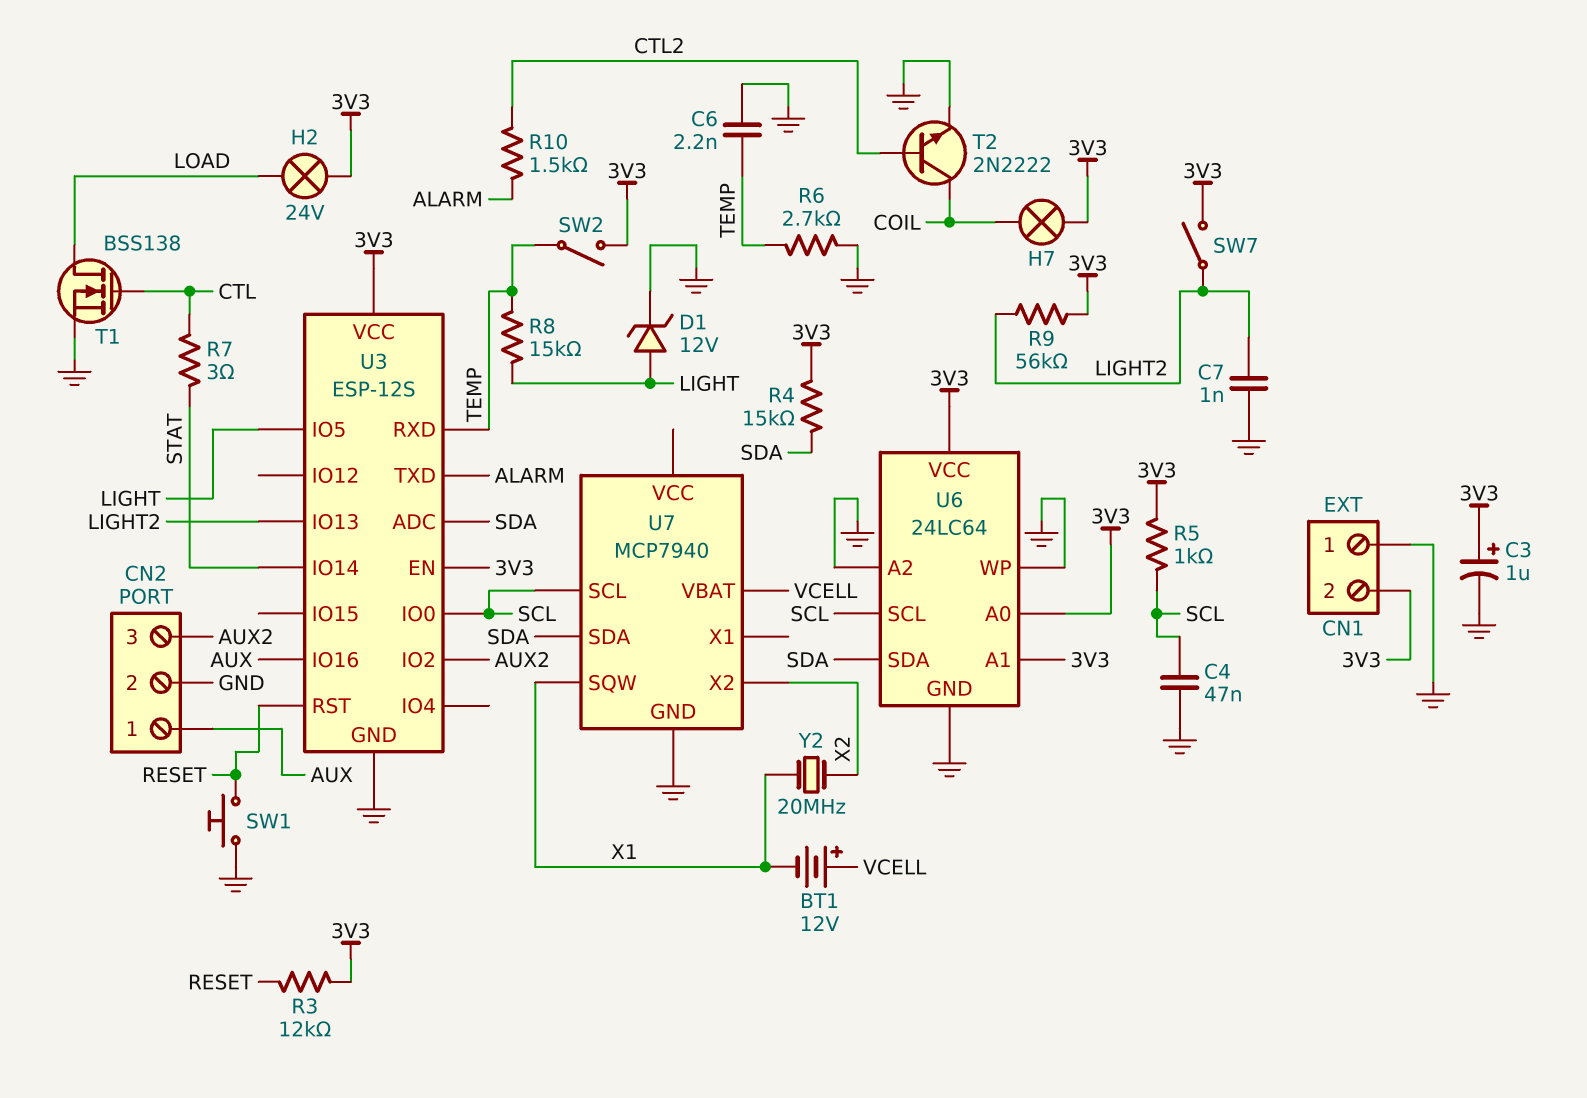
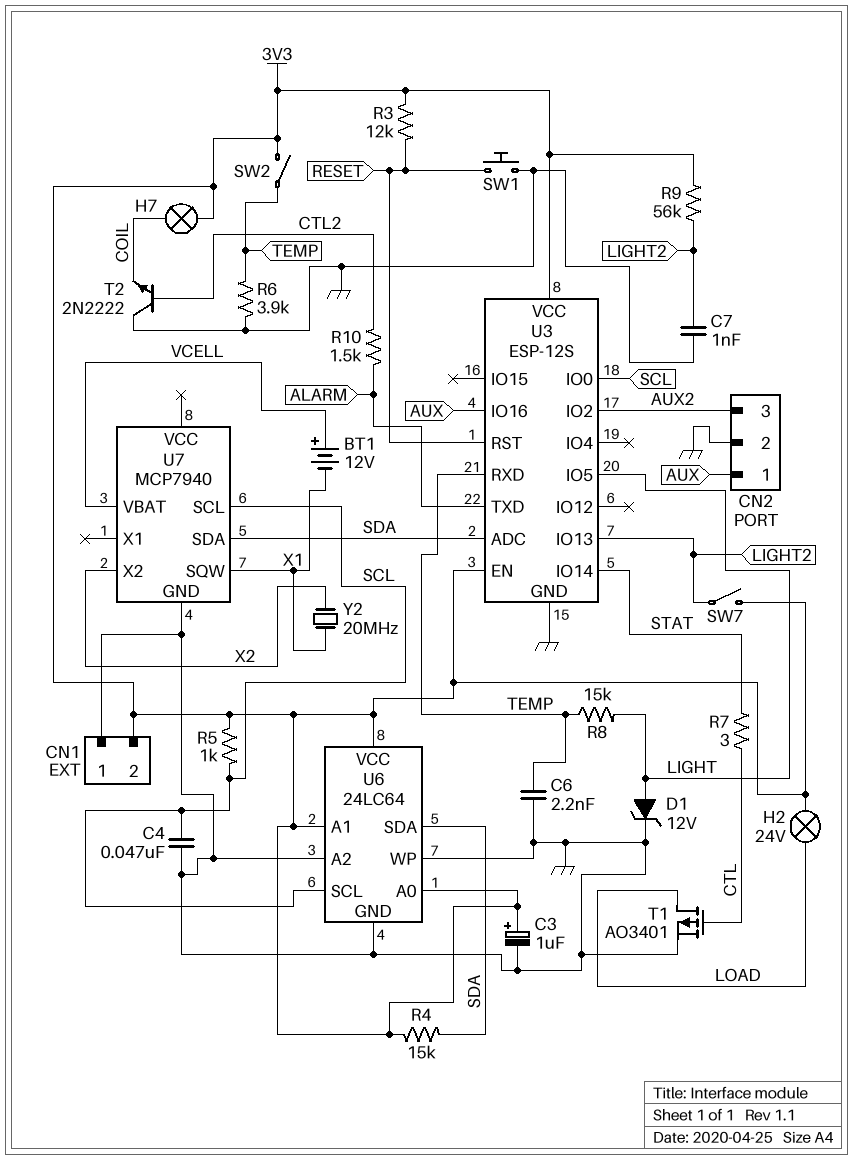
R6: 2.7k (GND, TEMP) -> 3.9k (GND, TEMP)
T1: NMOS BSS138 (G CTL, D LOAD, S GND) -> PMOS AO3401 (G CTL, D LOAD, S GND)
T2: NPN 2N2222 (B CTL2, C COIL, E GND) -> NPN 2N2222 (B CTL2, C GND, E COIL)

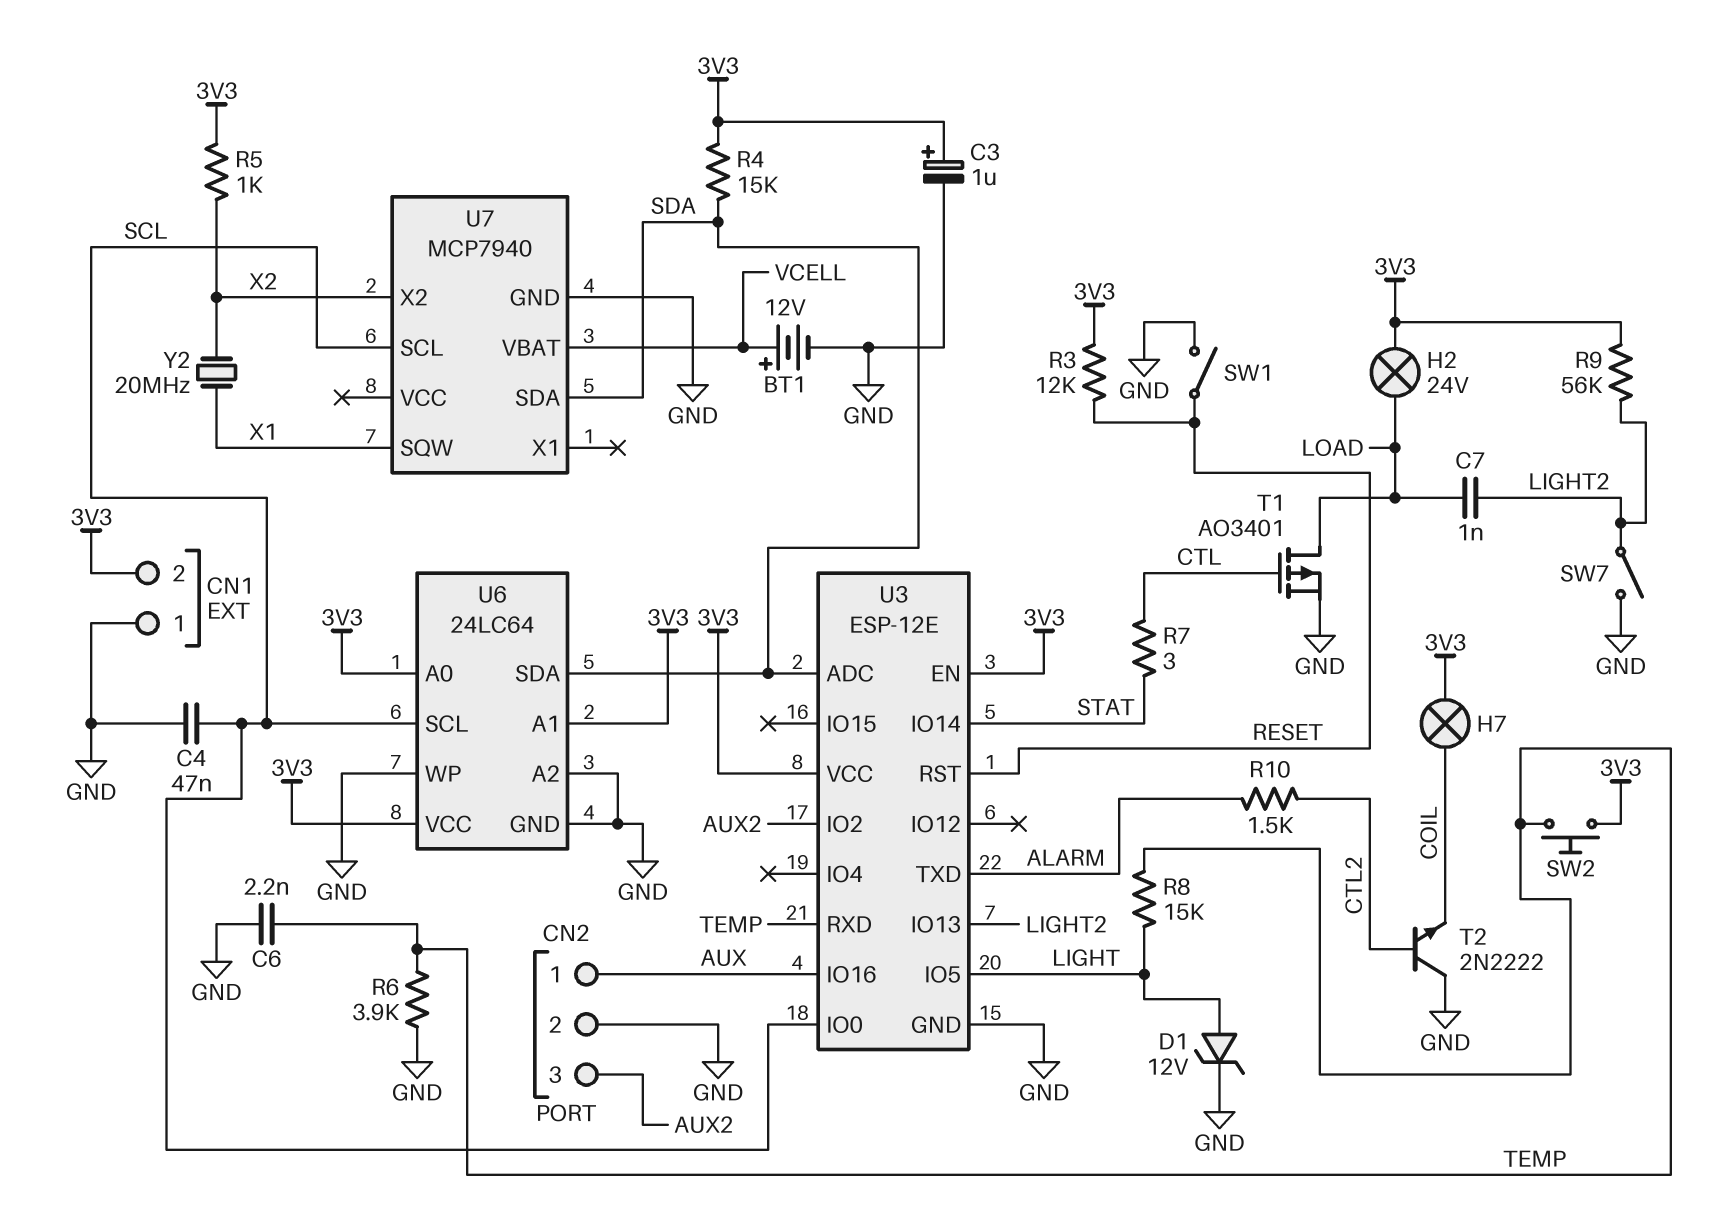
BT1: 12V (plus VCELL, minus X1) -> 12V (plus VCELL, minus GND)
C7: 1nF (GND, LIGHT2) -> 1nF (LIGHT2, LOAD)
R5: 1k (3V3, SCL) -> 1k (3V3, X2)
SW1: button (GND, RESET) -> switch (GND, RESET)
SW2: switch (3V3, TEMP) -> button (3V3, TEMP)
SW7: switch (3V3, LIGHT2) -> switch (GND, LIGHT2)
U3: ESP-12S -> ESP-12E

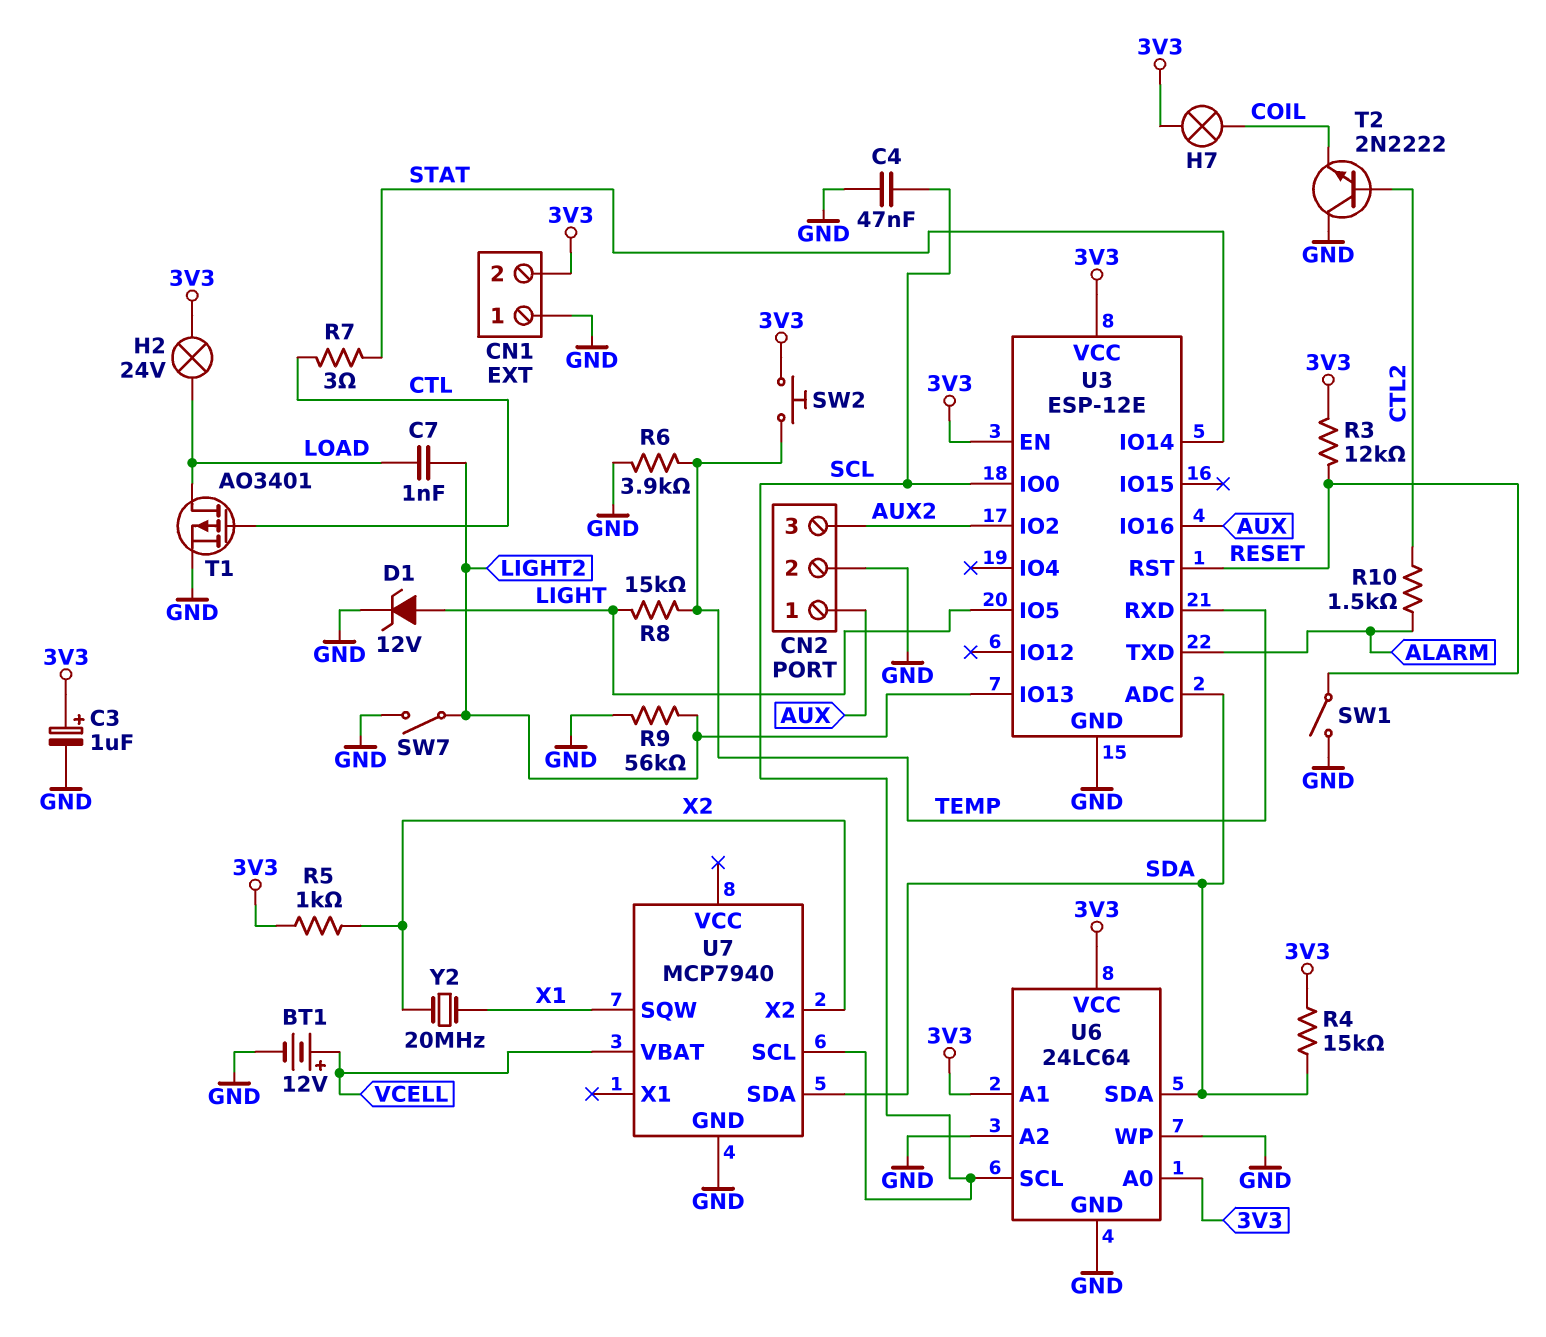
C6: 2.2nF (GND, TEMP) -> none
R9: 56k (3V3, LIGHT2) -> 56k (GND, LIGHT2)

